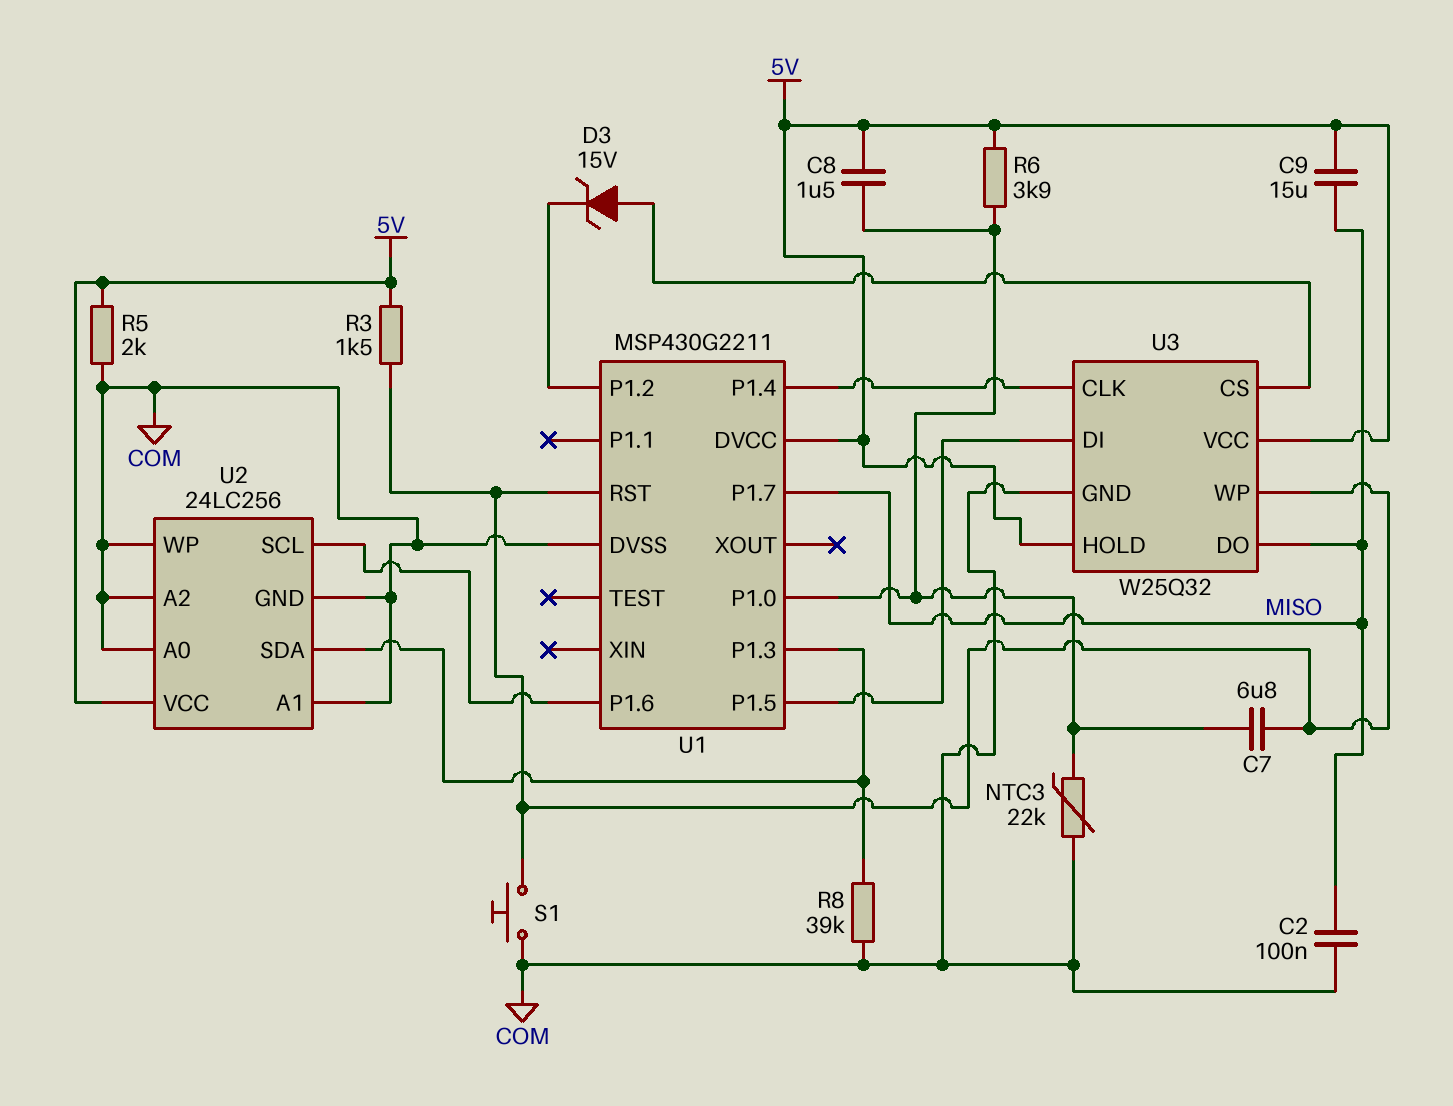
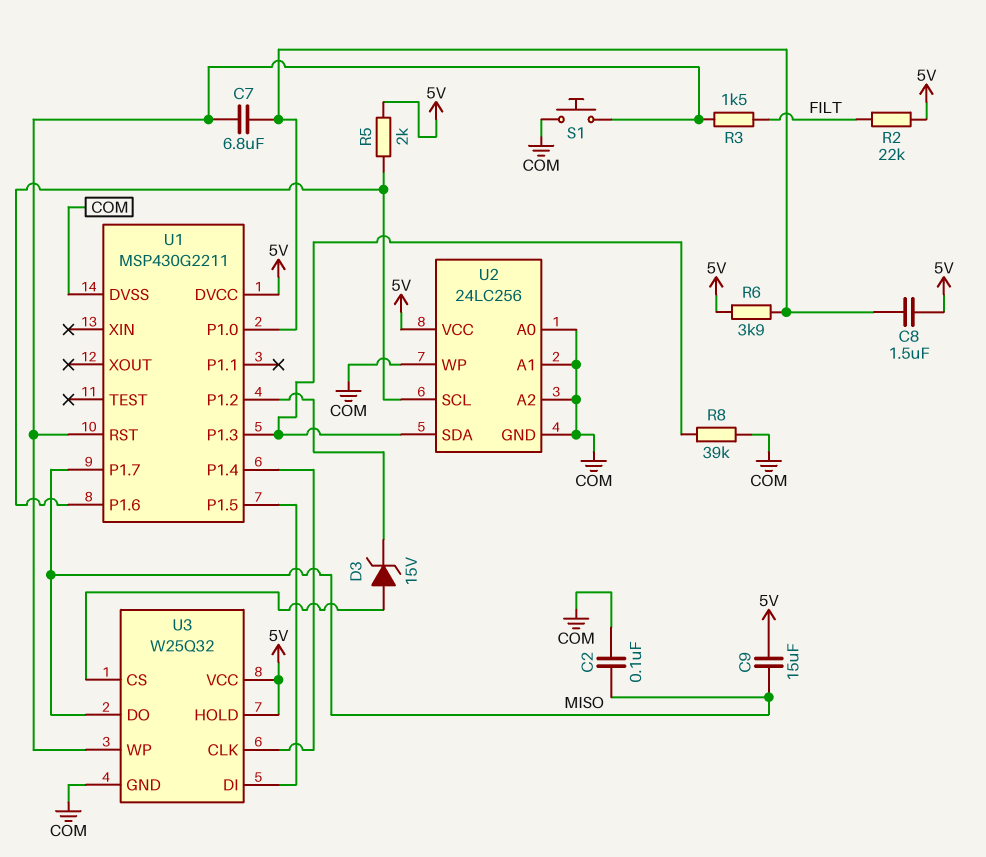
NTC3: 22k (COM, U1/P1.0) -> none
R2: none -> 22k (5V, FILT)
R3: 1.5k (5V, U1/RST) -> 1.5k (FILT, U1/RST)
R5: 2k (5V, COM) -> 2k (5V, U1/P1.6)

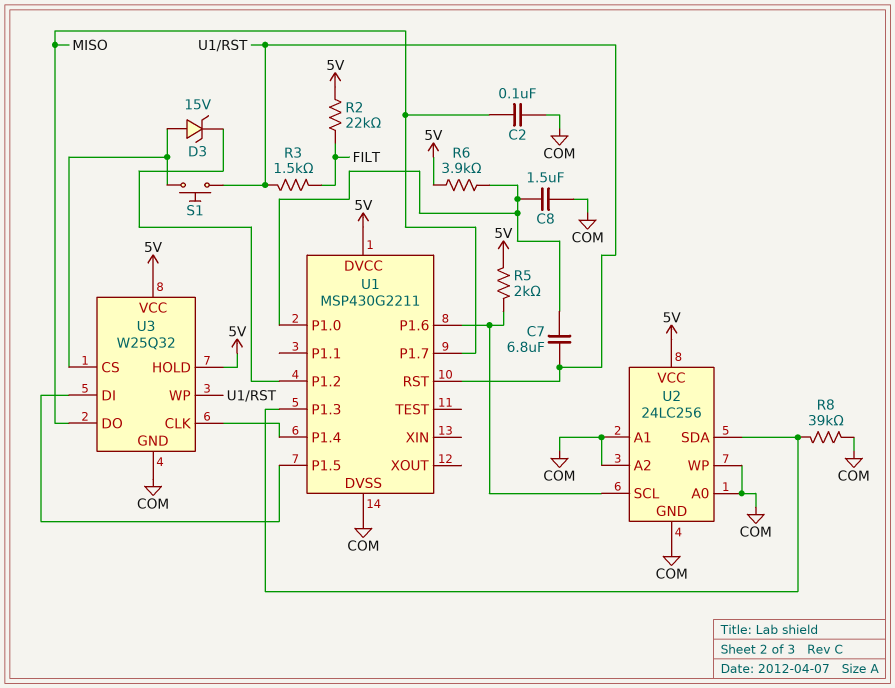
C8: 1.5uF (5V, U1/P1.0) -> 1.5uF (COM, U1/P1.0)
C9: 15uF (5V, MISO) -> none
S1: button (COM, U1/RST) -> button (U1/RST, U3/CS)

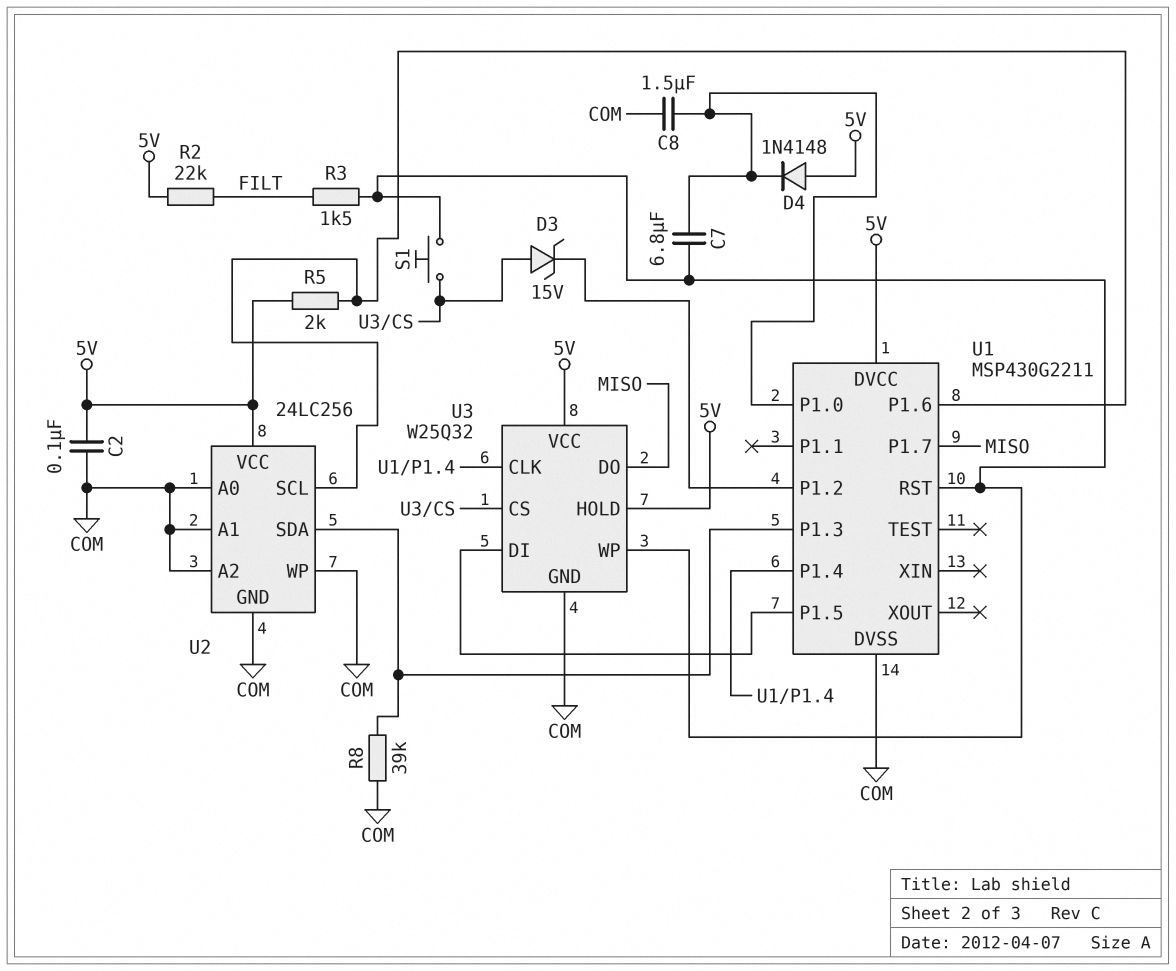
C2: 100nF (COM, MISO) -> 100nF (5V, COM)
D4: none -> diode 1N4148 (A 5V, K U1/P1.0)
R6: 3.9k (5V, U1/P1.0) -> none

